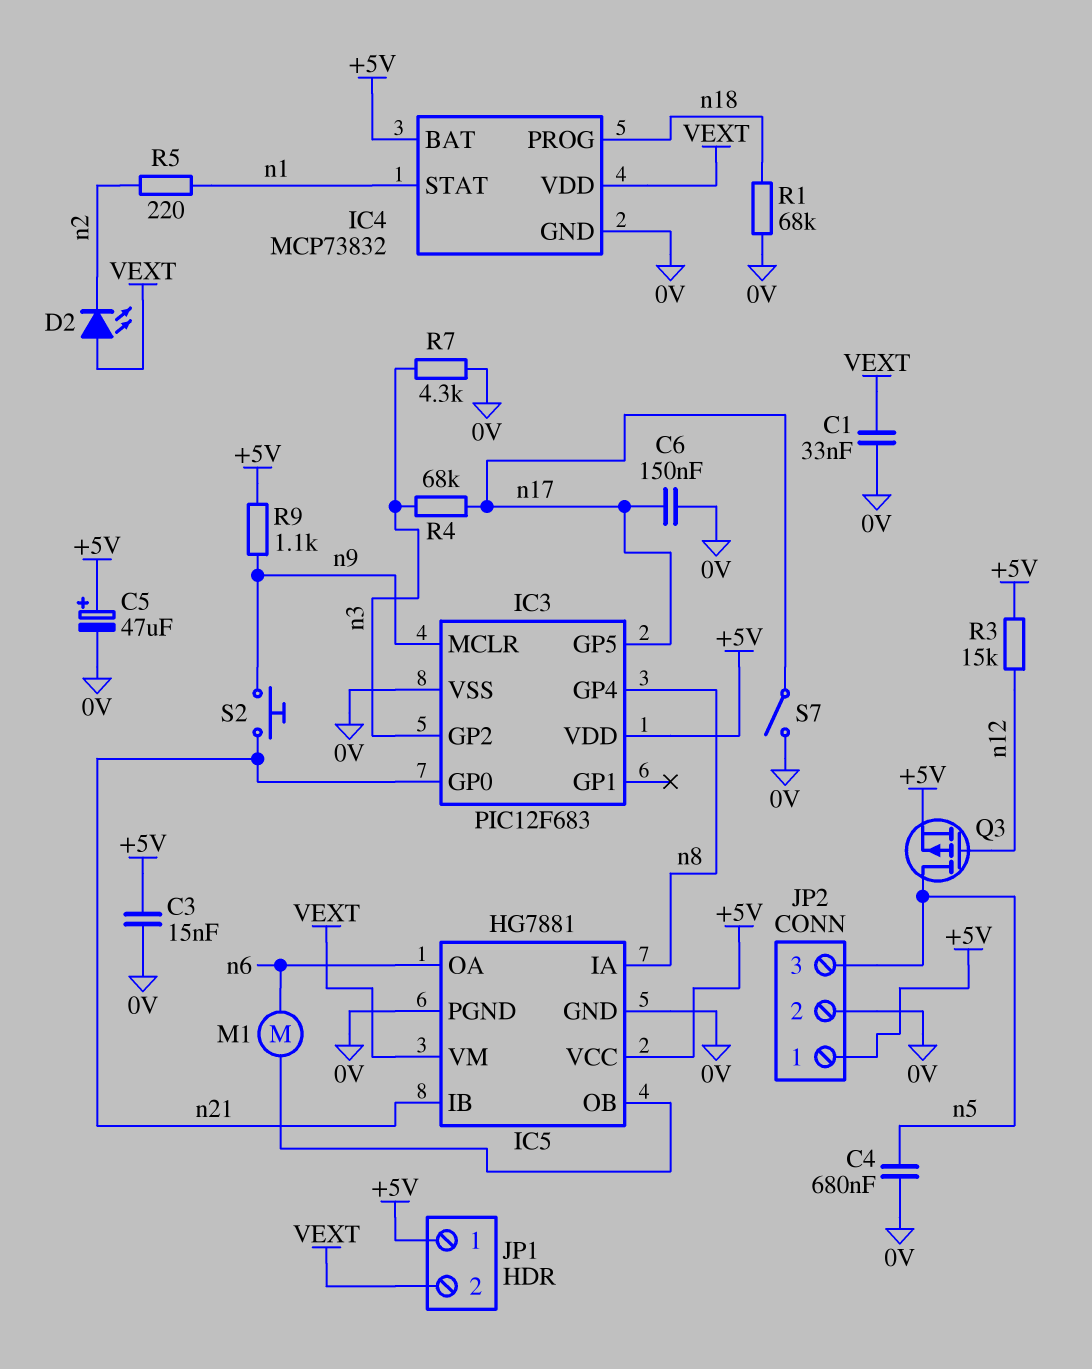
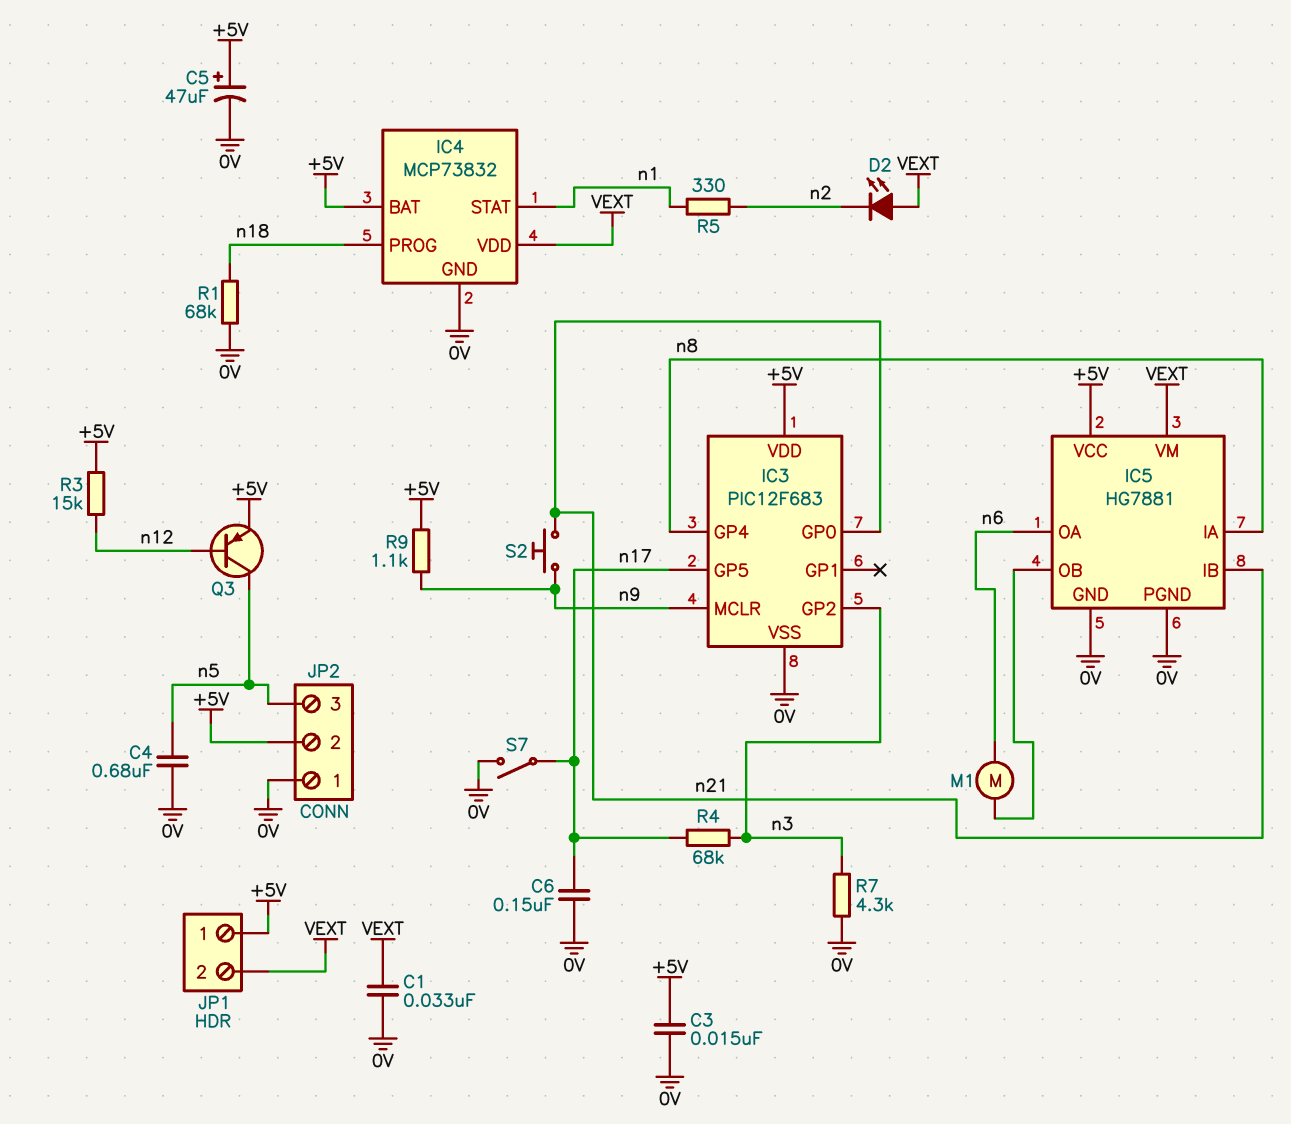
JP2 pin 1: +5V -> 0V
JP2 pin 2: 0V -> +5V
Q3: PMOS (G n12, D n5, S +5V) -> PNP (B n12, C n5, E +5V)
R5: 220 (n1, n2) -> 330 (n1, n2)

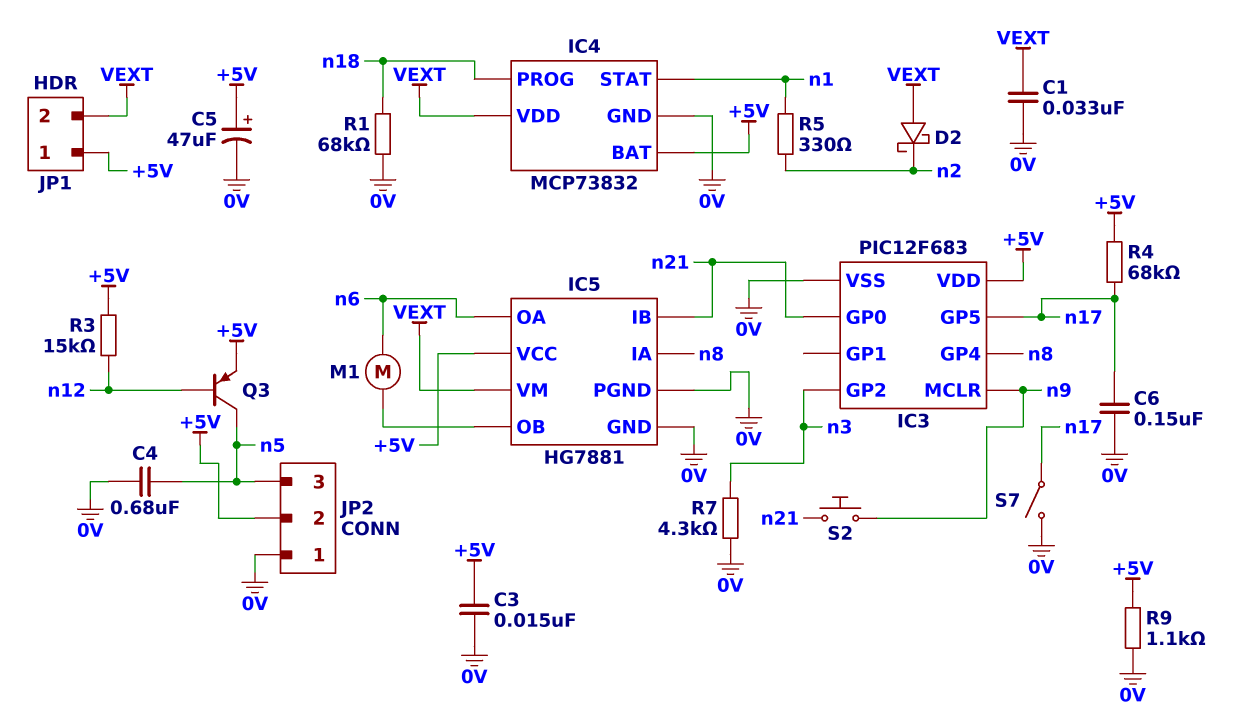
D2: LED (A VEXT, K n2) -> schottky (A VEXT, K n2)
R4: 68k (n3, n17) -> 68k (+5V, n17)
R9: 1.1k (+5V, n9) -> 1.1k (+5V, 0V)

